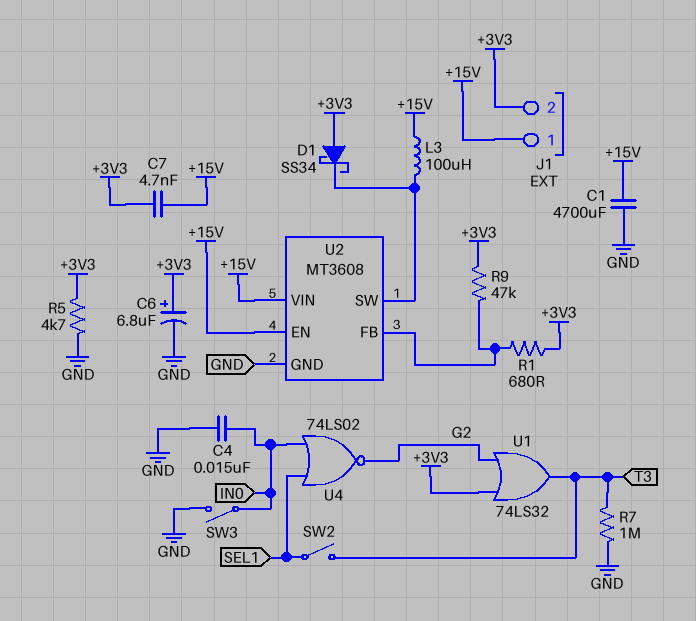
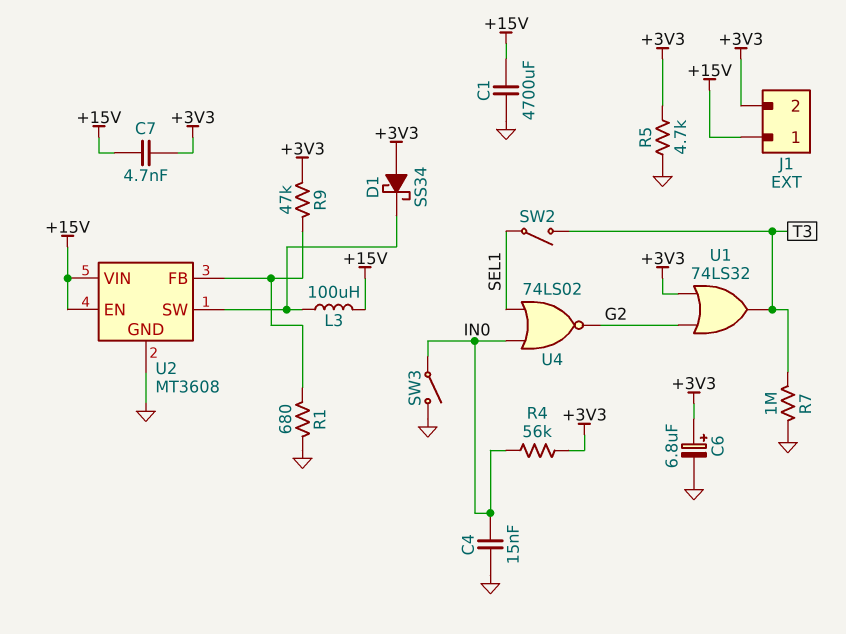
R1: 680 (+3V3, U2/FB) -> 680 (GND, U2/FB)
R4: none -> 56k (+3V3, IN0)

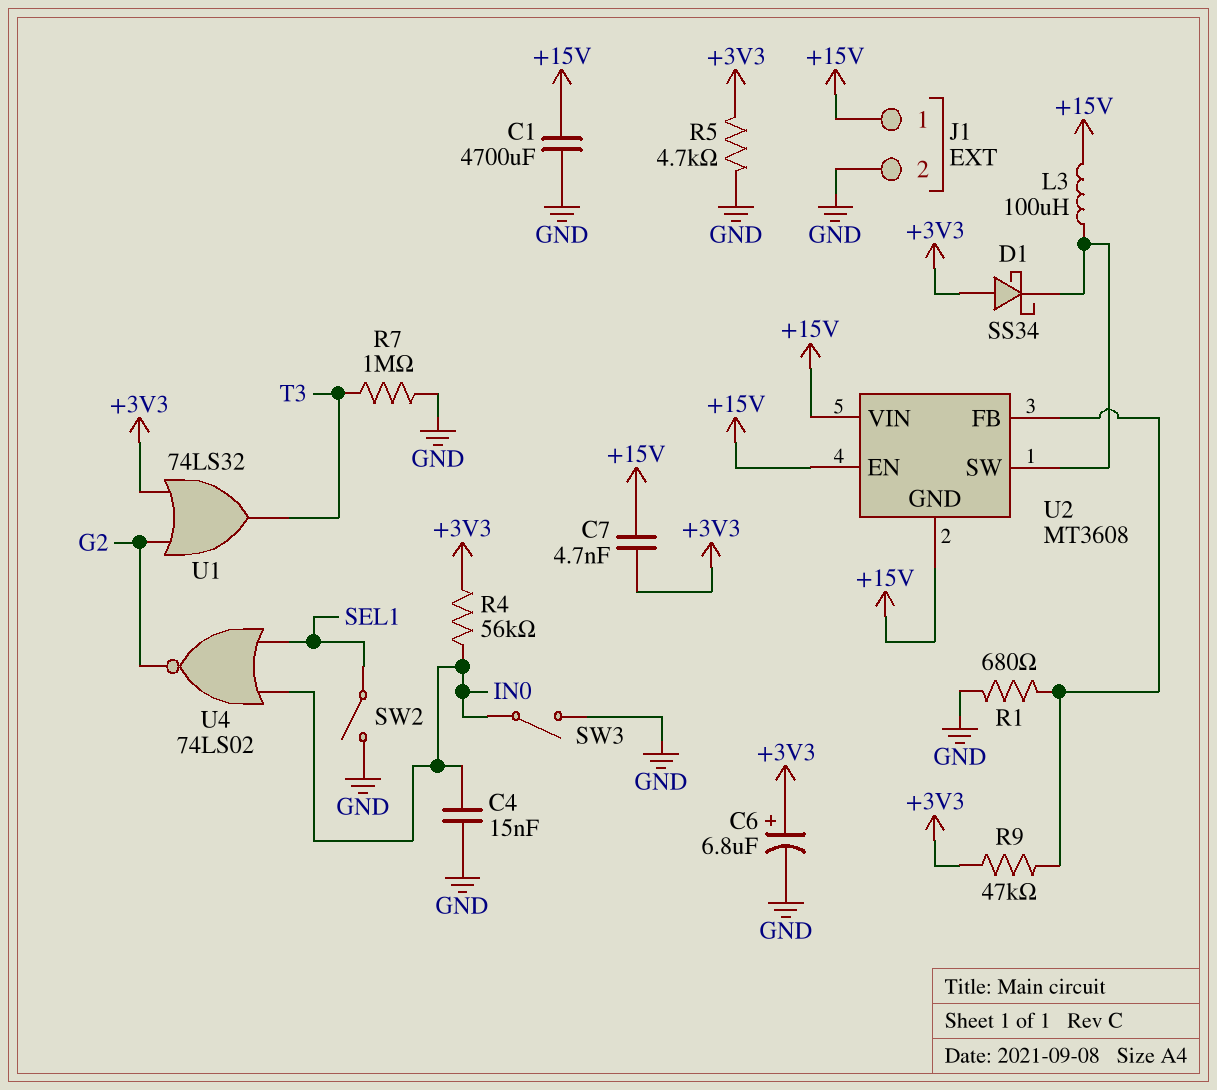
J1 pin 2: +3V3 -> GND
SW2: switch (SEL1, T3) -> switch (GND, SEL1)
U2 pin GND: GND -> +15V

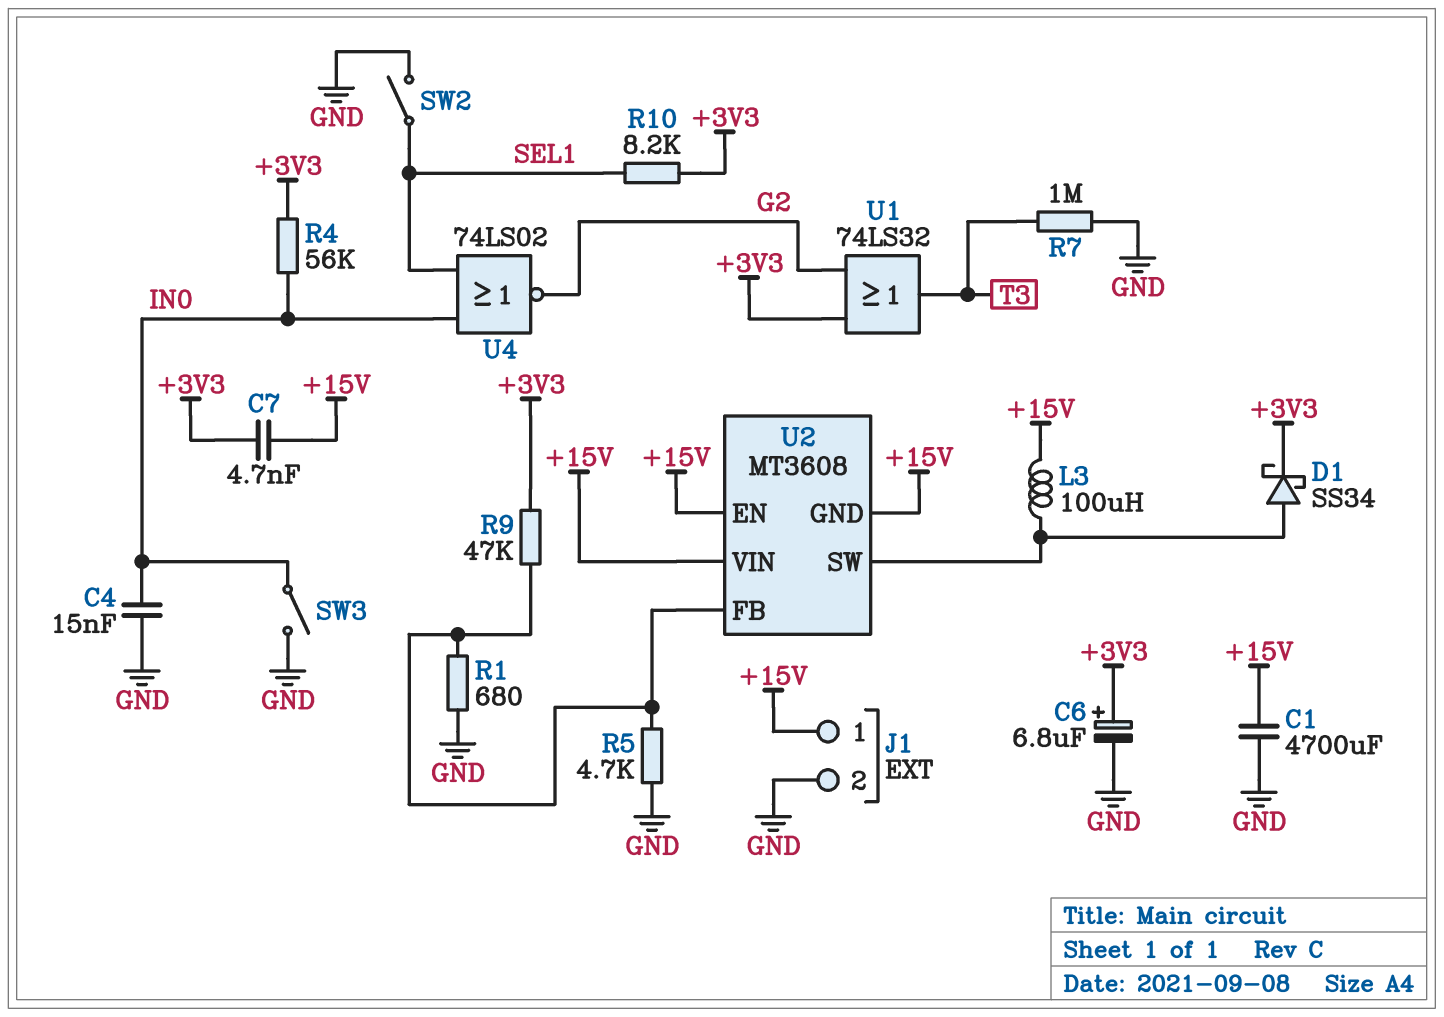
D1: schottky SS34 (A +3V3, K U2/SW) -> schottky SS34 (A U2/SW, K +3V3)
R5: 4.7k (+3V3, GND) -> 4.7k (GND, U2/FB)
R10: none -> 8.2k (+3V3, SEL1)

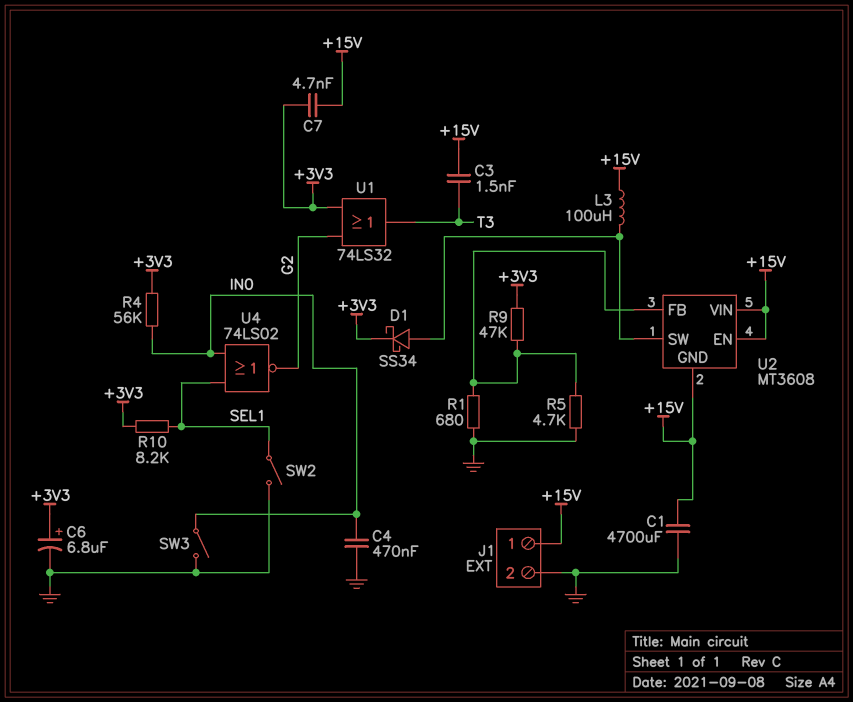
C3: none -> 1.5nF (+15V, T3)
C4: 15nF (GND, IN0) -> 470nF (GND, IN0)
R7: 1M (GND, T3) -> none

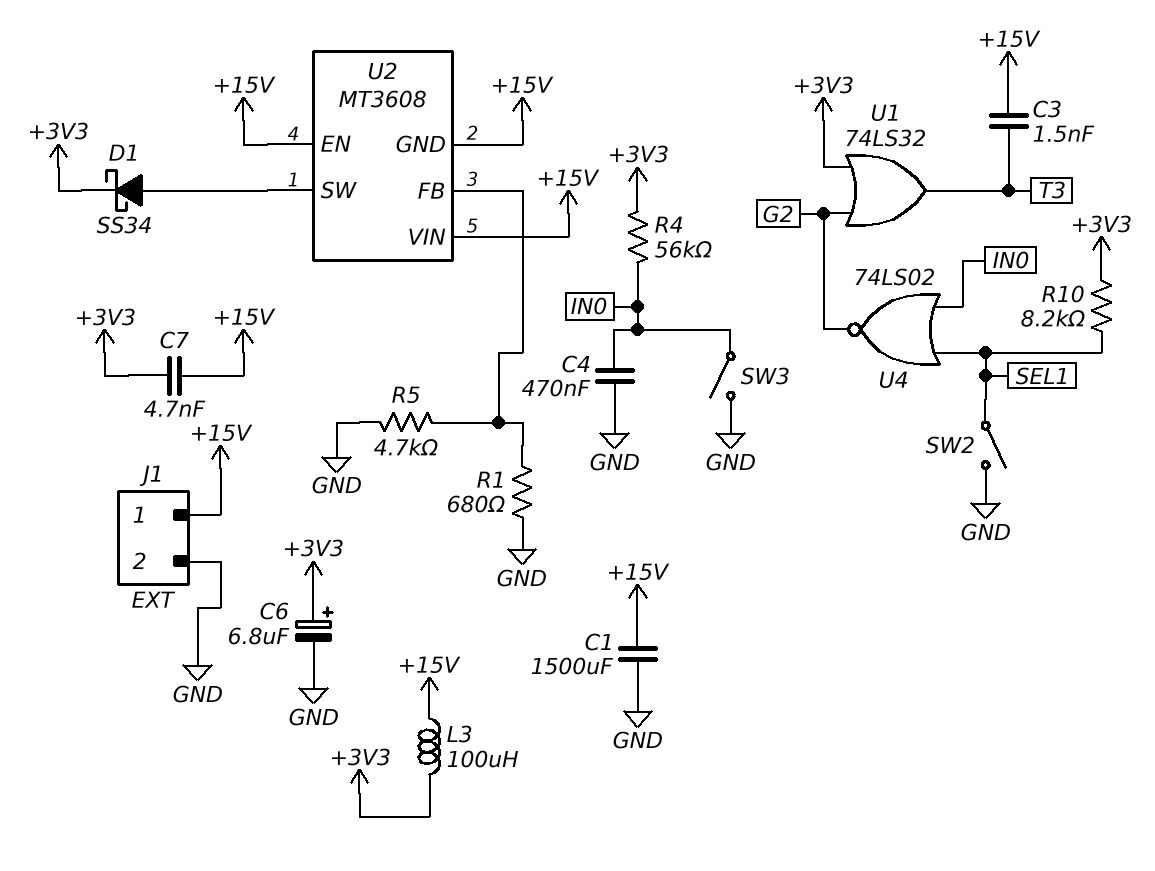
C1: 4700uF (+15V, GND) -> 1500uF (+15V, GND)
L3: 100uH (+15V, U2/SW) -> 100uH (+3V3, +15V)
R9: 47k (+3V3, U2/FB) -> none

